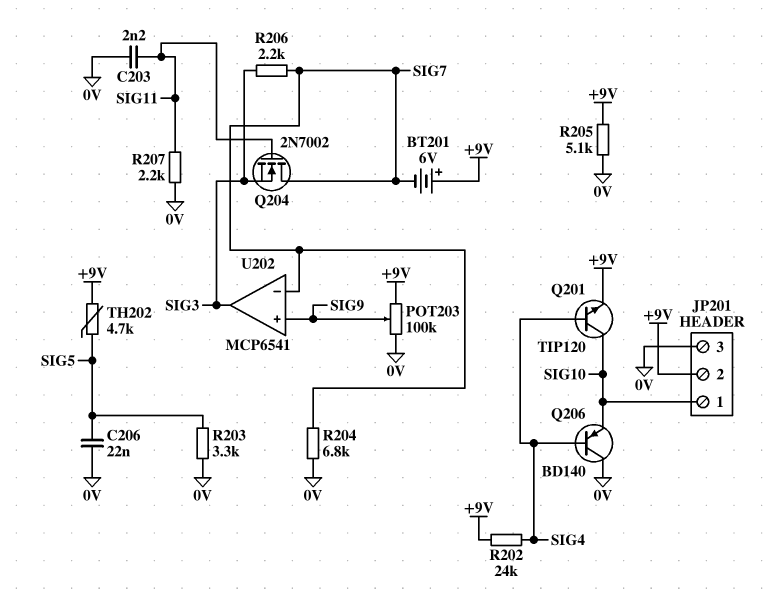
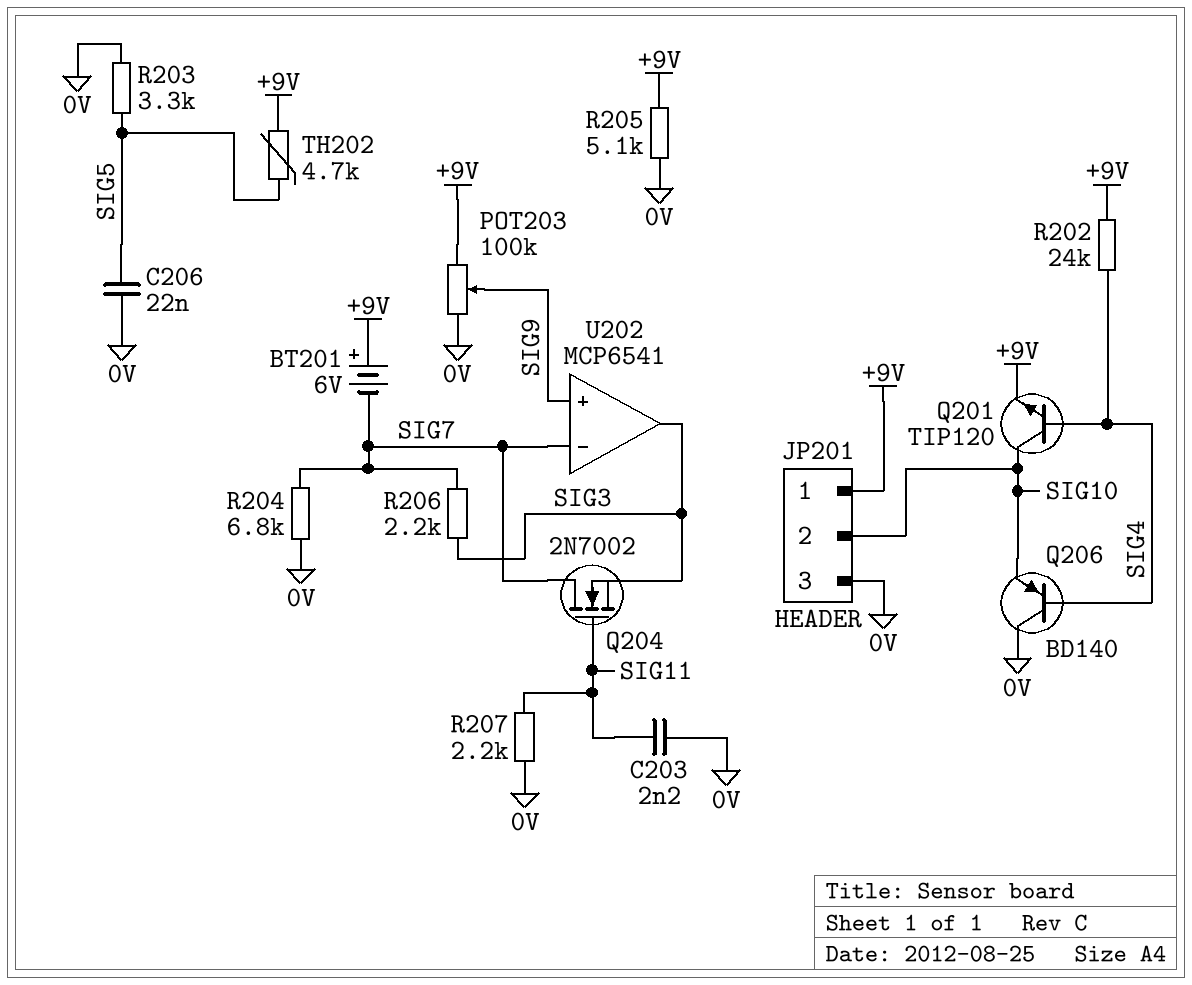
JP201 pin 1: SIG10 -> +9V
JP201 pin 2: +9V -> SIG10

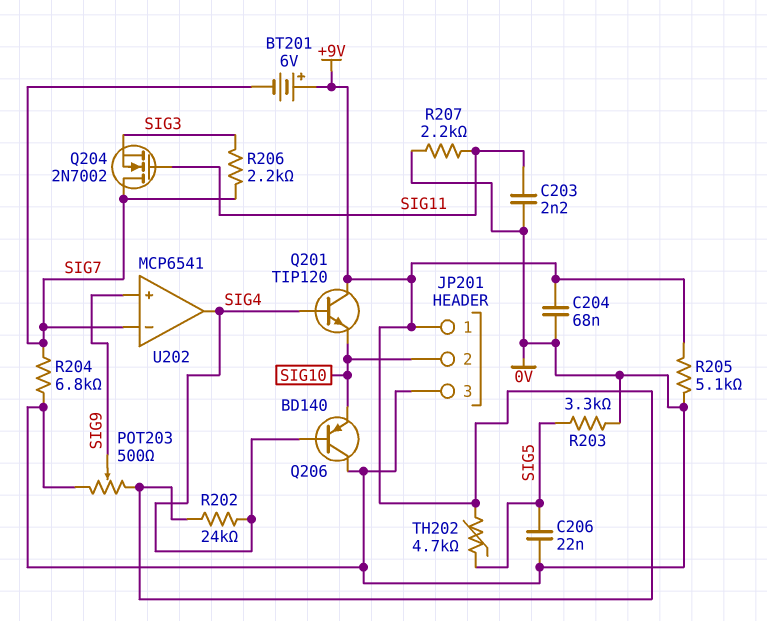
C204: none -> 68nF (+9V, 0V)
POT203: 100k (+9V, 0V, wiper SIG9) -> 500 (+9V, 0V, wiper SIG9)
Q201: NPN TIP120 (B SIG4, C SIG10, E +9V) -> NPN TIP120 (B SIG4, C +9V, E SIG10)
U202 pin out: SIG3 -> SIG4

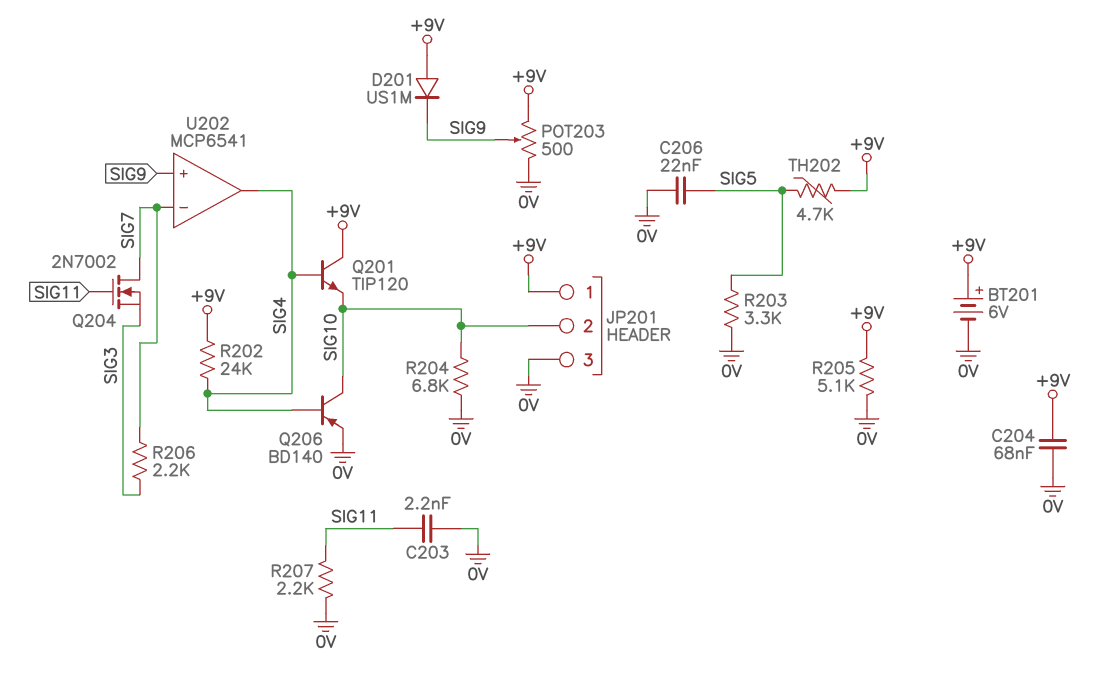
BT201: 6V (plus +9V, minus SIG7) -> 6V (plus +9V, minus 0V)
D201: none -> diode US1M (A +9V, K SIG9)
Q206: PNP BD140 (B SIG4, C 0V, E SIG10) -> PNP BD140 (B SIG4, C SIG10, E 0V)
R204: 6.8k (0V, SIG7) -> 6.8k (0V, SIG10)

